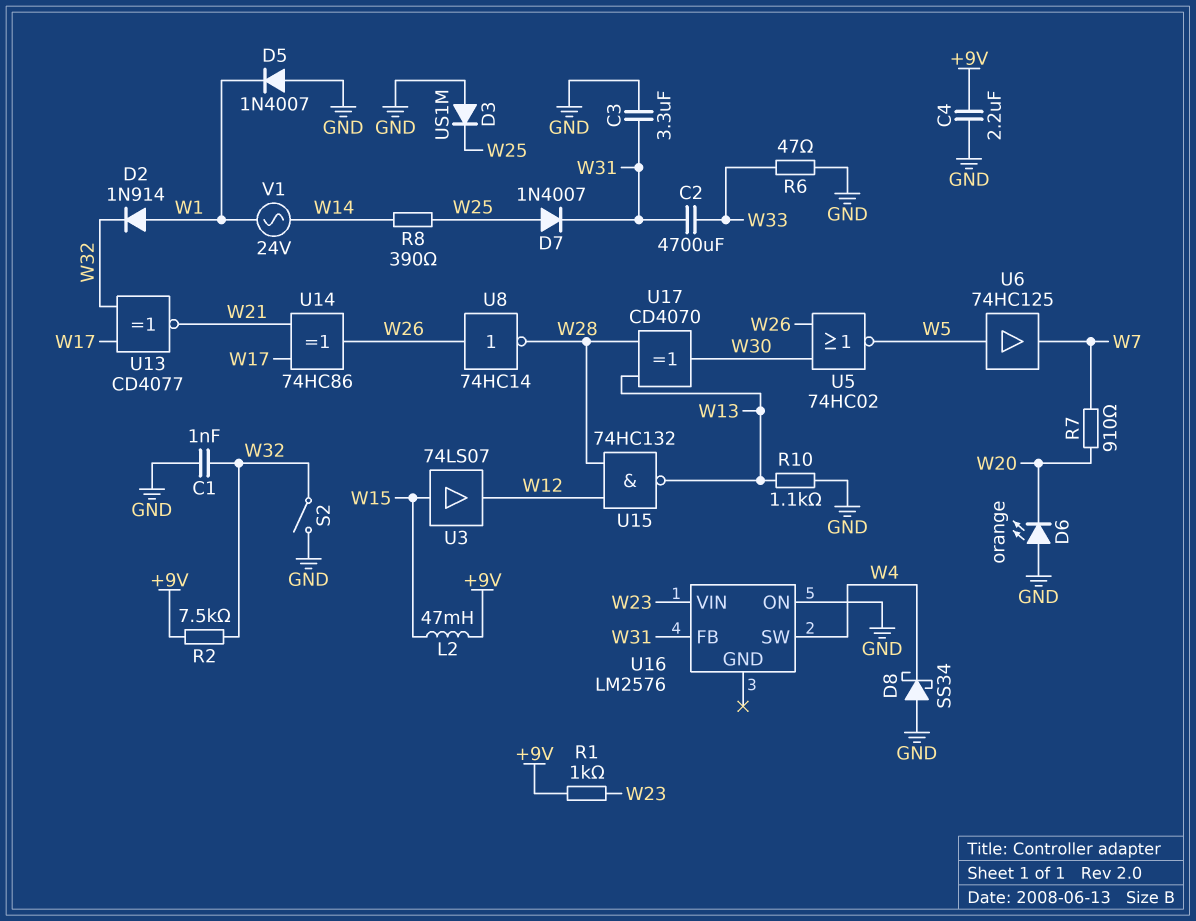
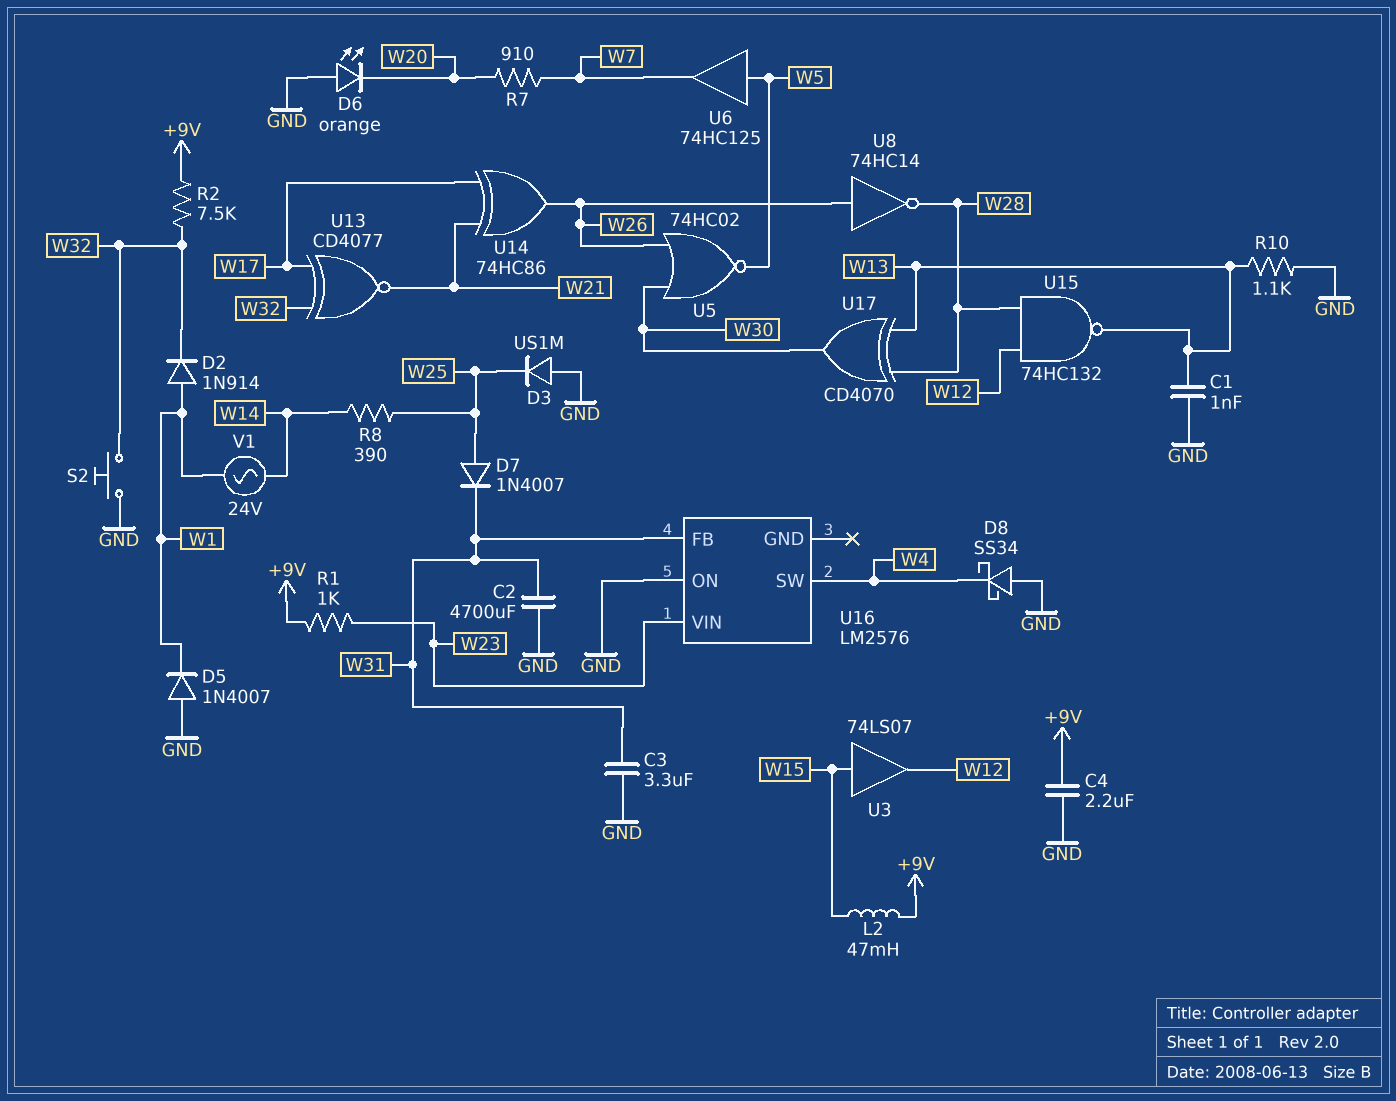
C1: 1nF (GND, W32) -> 1nF (GND, W13)
C2: 4700uF (W31, W33) -> 4700uF (GND, W31)
R6: 47 (GND, W33) -> none
S2: switch (GND, W32) -> button (GND, W32)

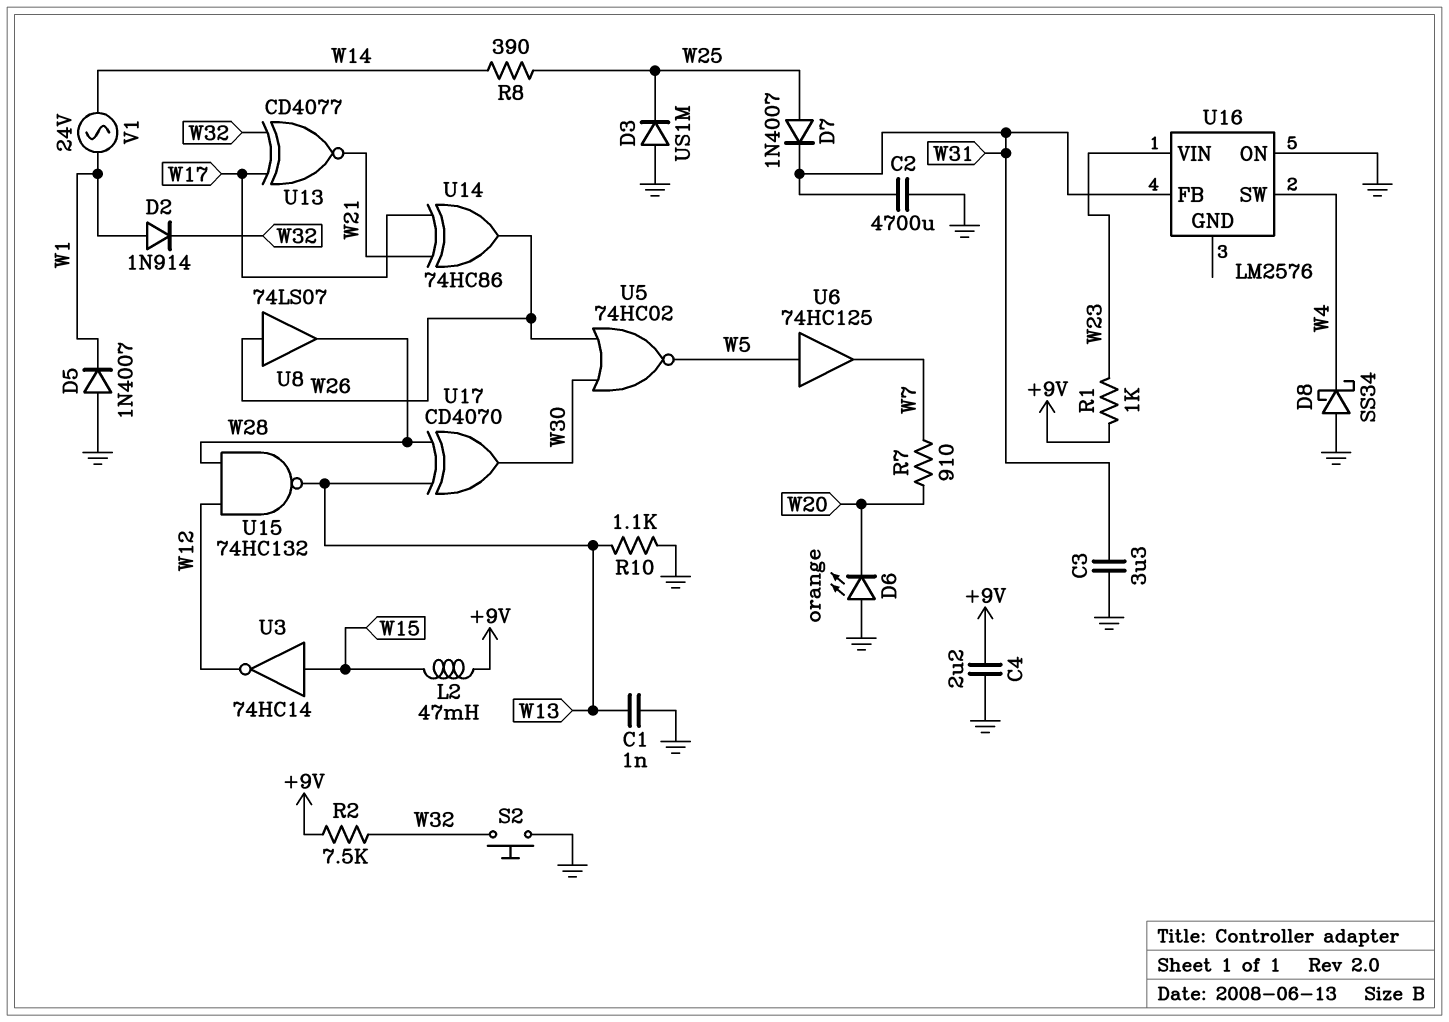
U3: buffer 74LS07 (in W15, out W12) -> NOT 74HC14 (in W15, out W12)
U8: NOT 74HC14 (in W26, out W28) -> buffer 74LS07 (in W26, out W28)

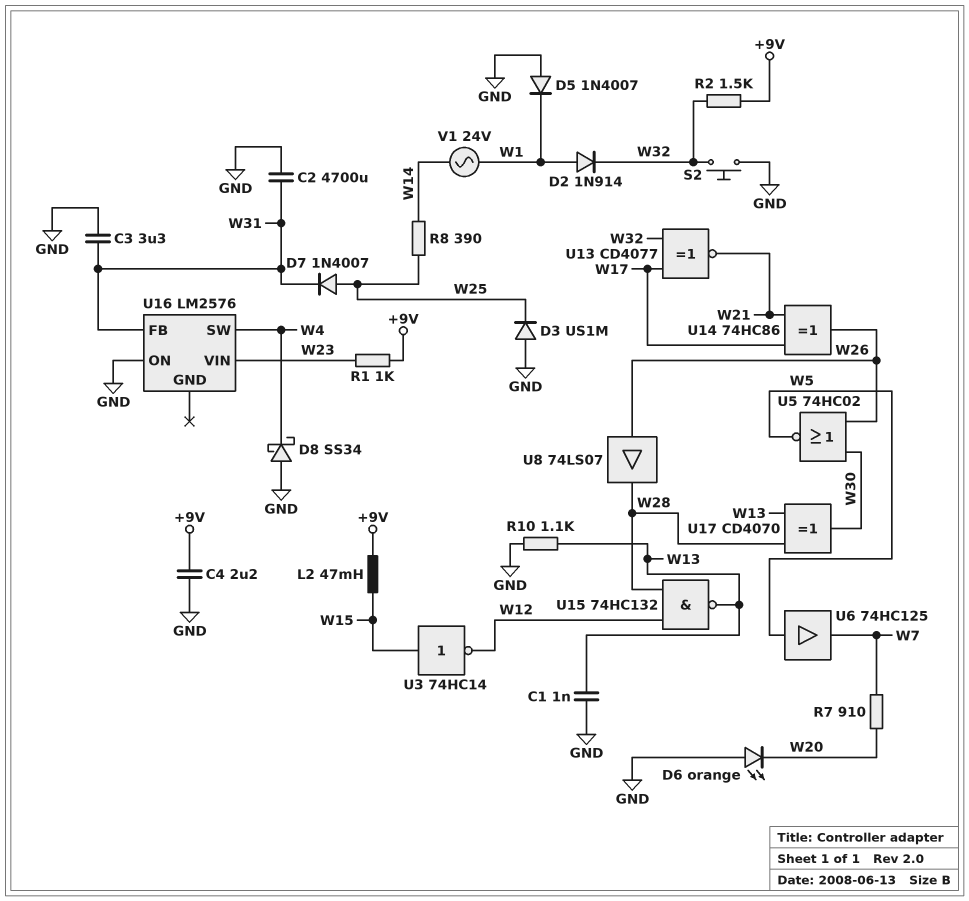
R2: 7.5k (+9V, W32) -> 1.5k (+9V, W32)

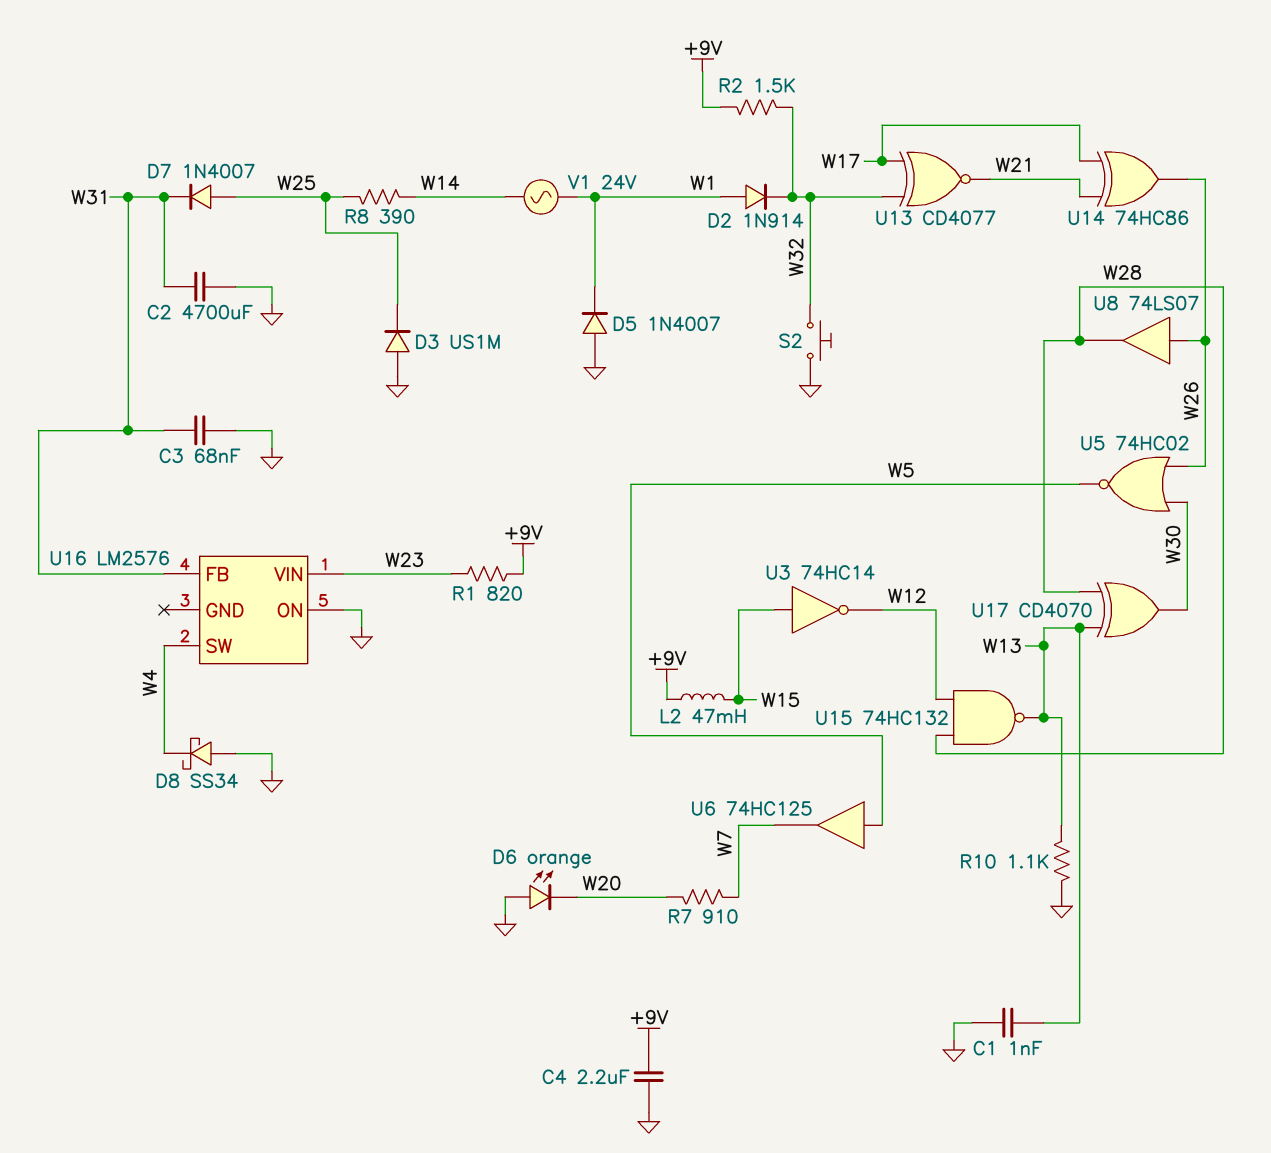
C3: 3.3uF (GND, W31) -> 68nF (GND, W31)
R1: 1k (+9V, W23) -> 820 (+9V, W23)

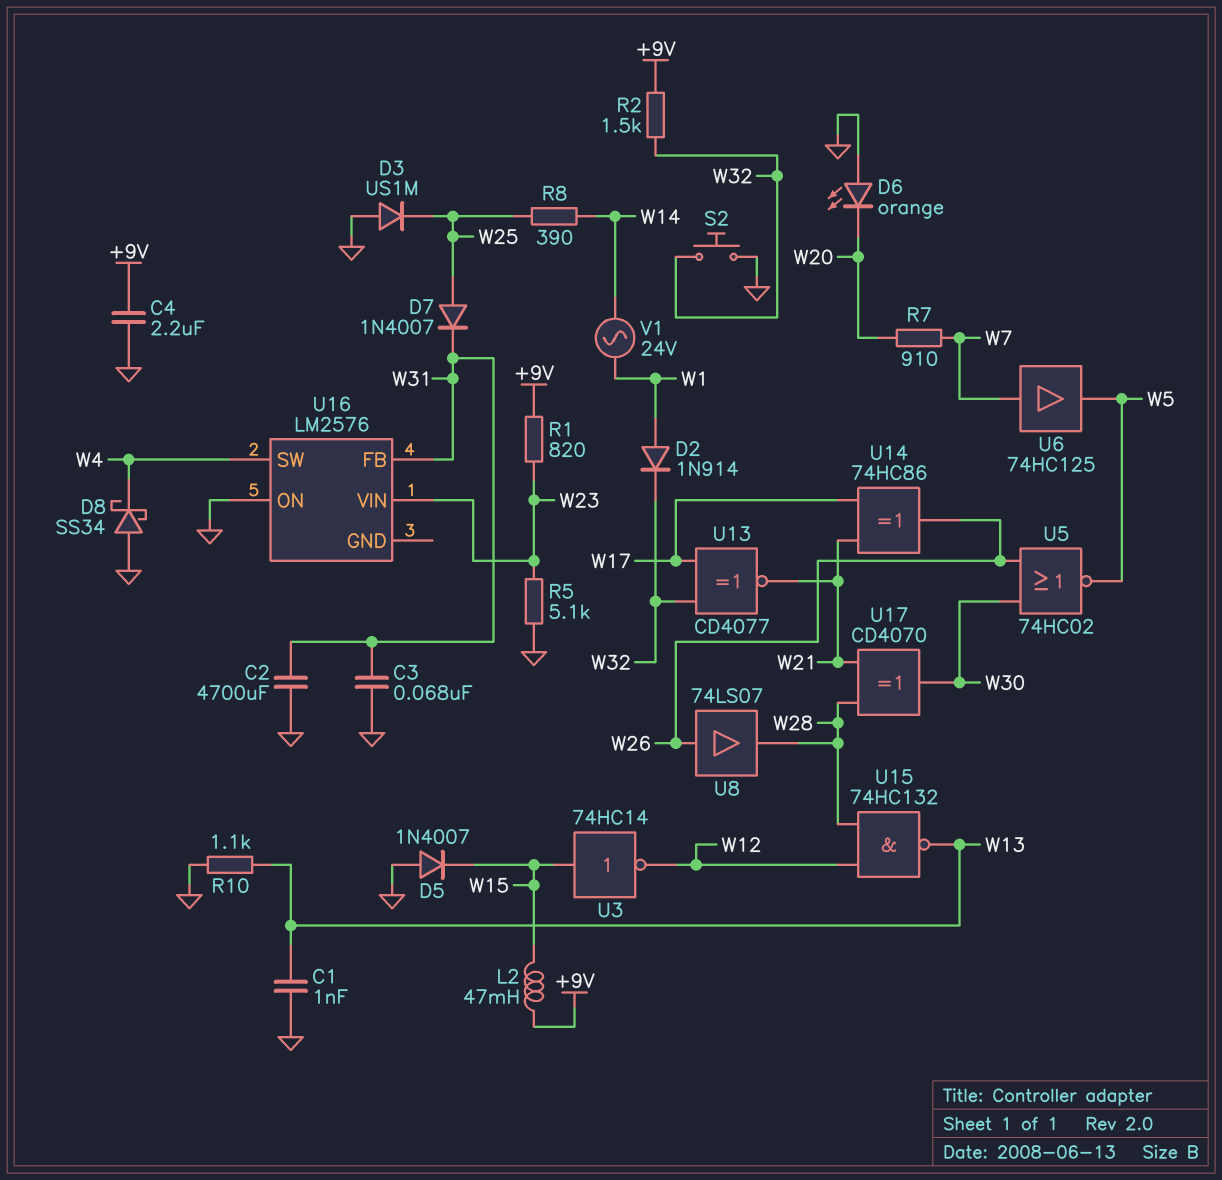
D5: diode 1N4007 (A GND, K W1) -> diode 1N4007 (A GND, K W15)
R5: none -> 5.1k (GND, W23)
U6: buffer 74HC125 (in W5, out W7) -> buffer 74HC125 (in W7, out W5)
U17: XOR CD4070 (in W13, in W28, out W30) -> XOR CD4070 (in W21, in W28, out W30)

